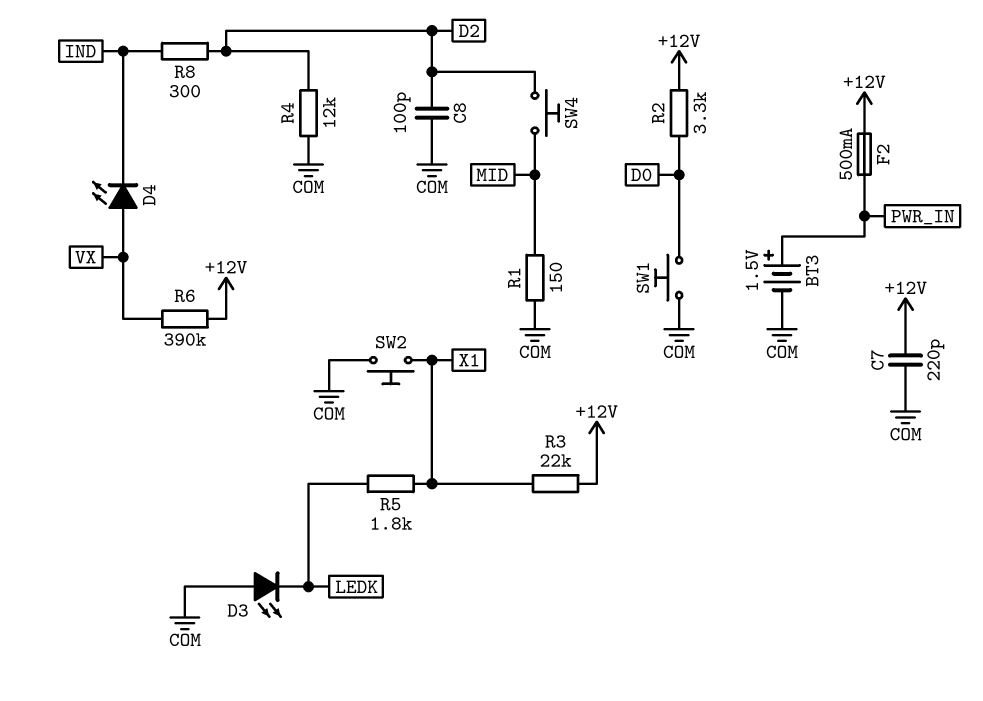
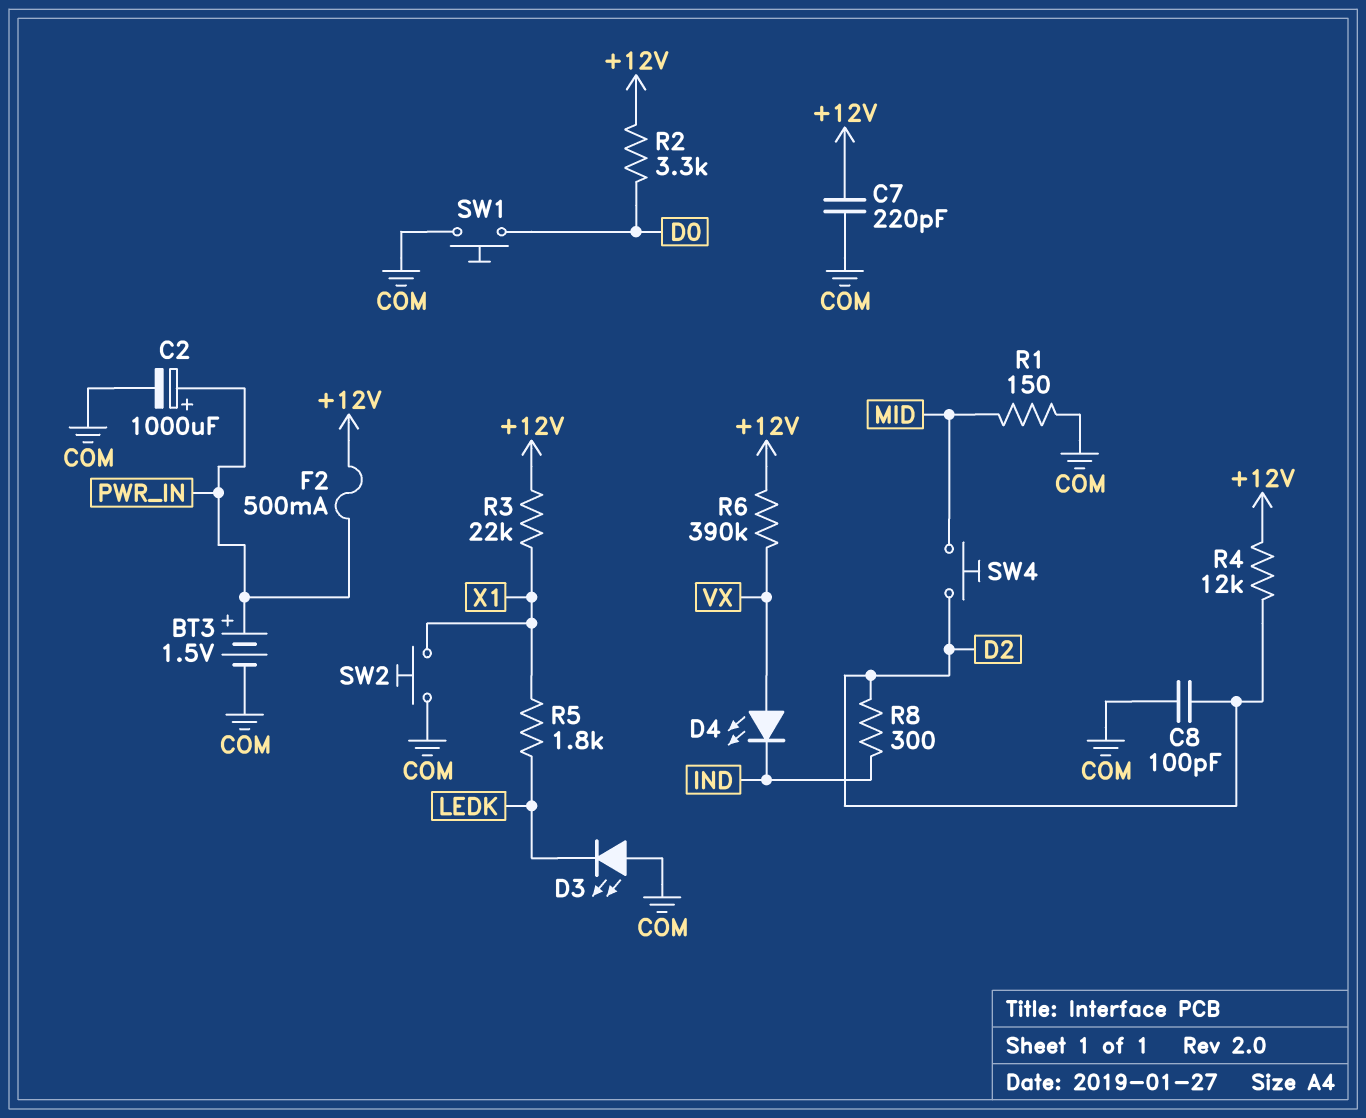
C2: none -> 1000uF (plus PWR_IN, minus COM)
R4: 12k (COM, D2) -> 12k (+12V, D2)

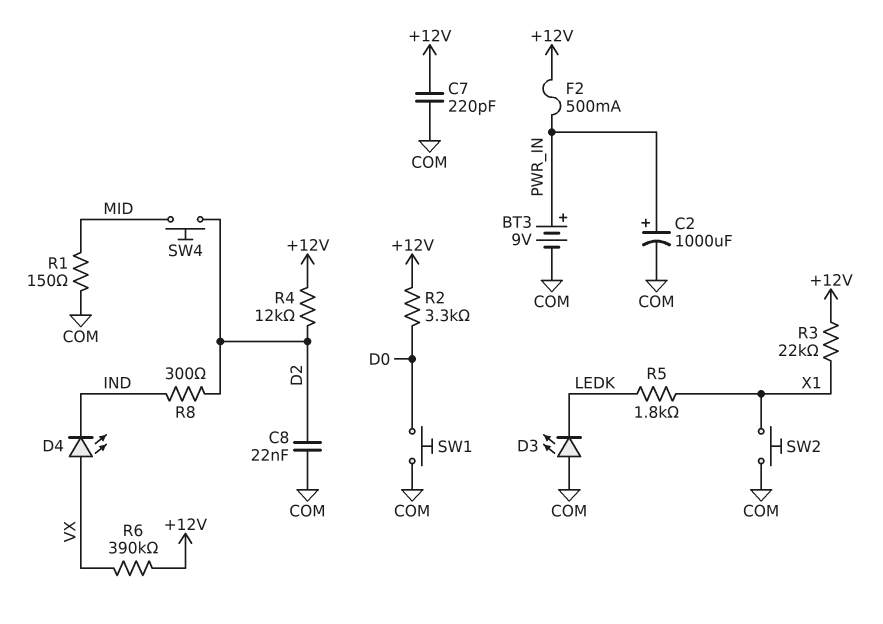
BT3: 1.5V (plus PWR_IN, minus COM) -> 9V (plus PWR_IN, minus COM)
C8: 100pF (COM, D2) -> 22nF (COM, D2)

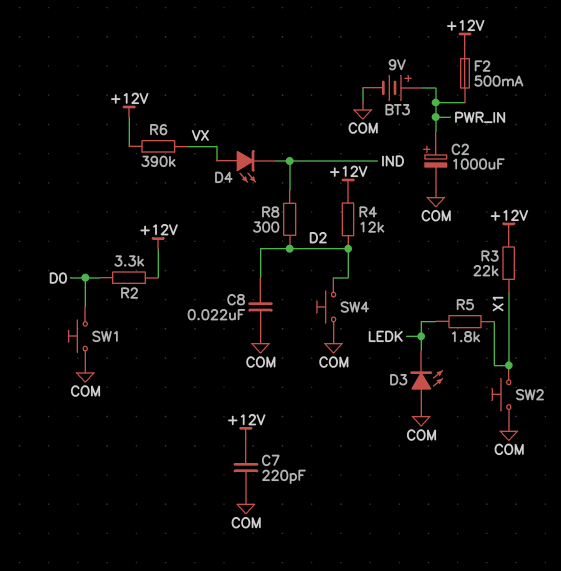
R1: 150 (COM, MID) -> none
SW4: button (D2, MID) -> button (COM, D2)

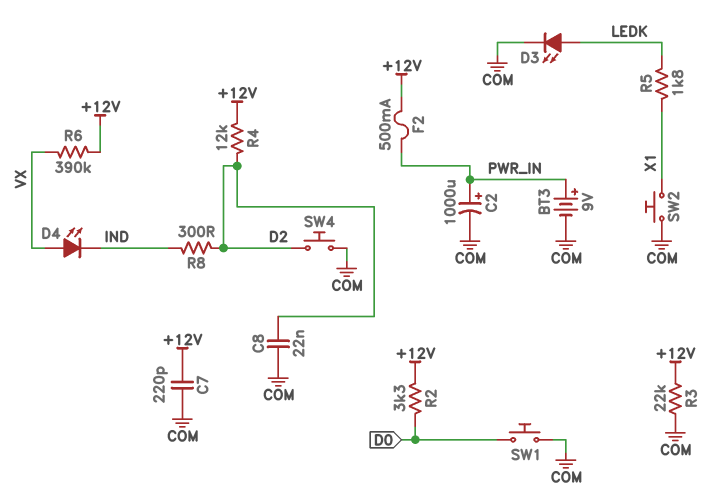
D3: LED (A COM, K LEDK) -> LED (A LEDK, K COM)
R3: 22k (+12V, X1) -> 22k (+12V, COM)

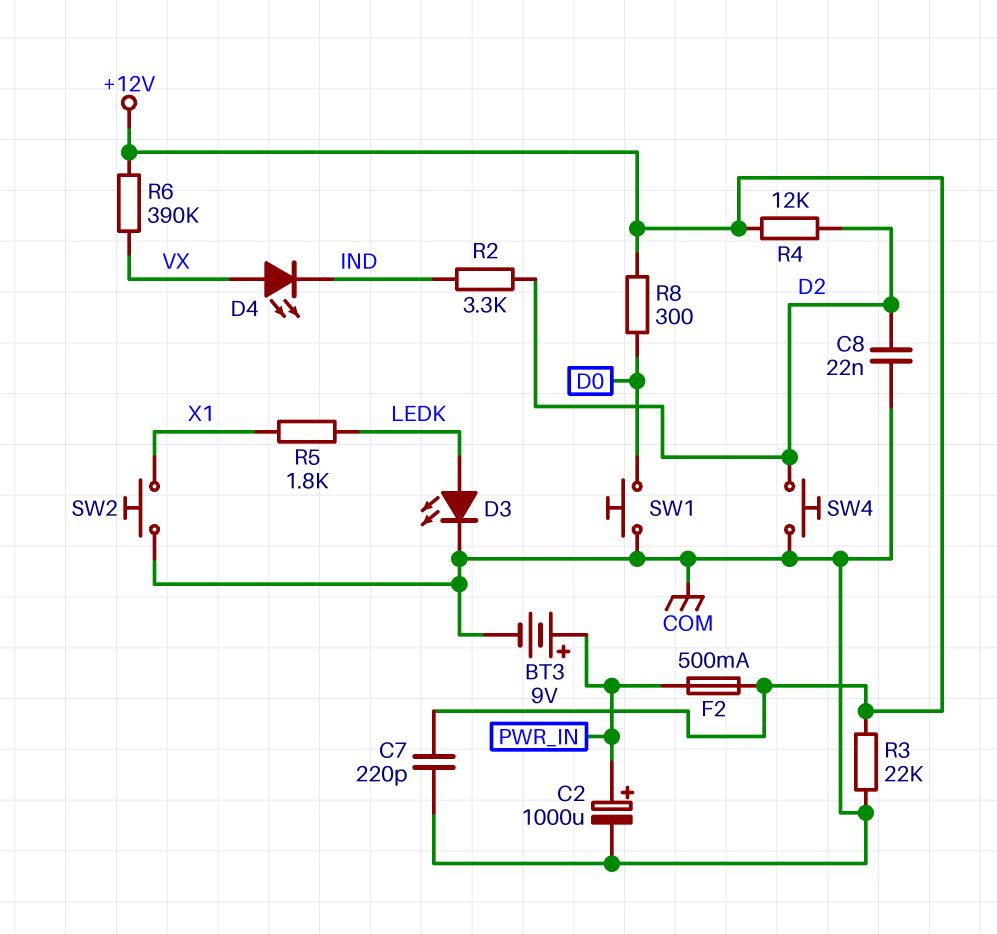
R2: 3.3k (+12V, D0) -> 3.3k (D2, IND)
R8: 300 (D2, IND) -> 300 (+12V, D0)

